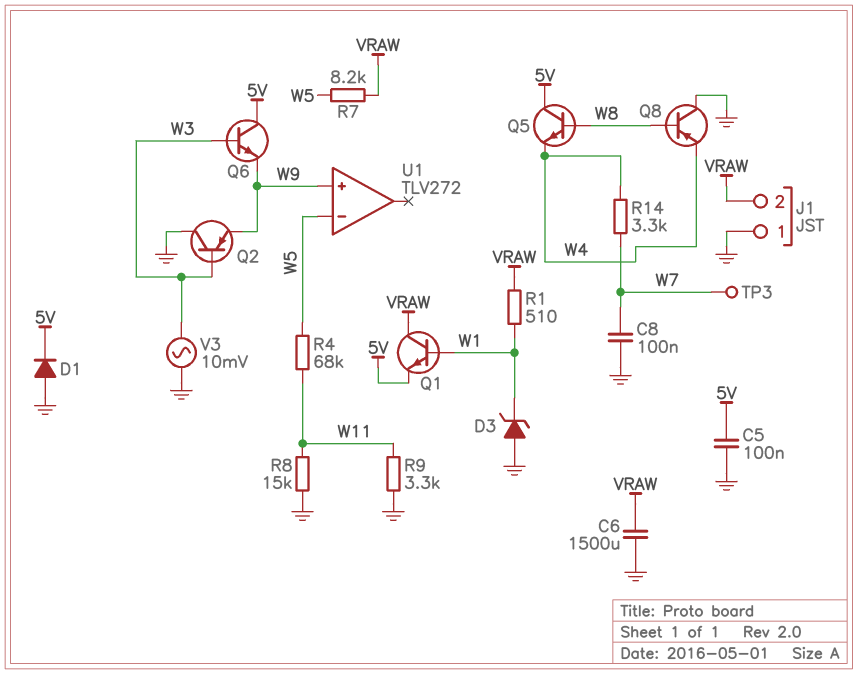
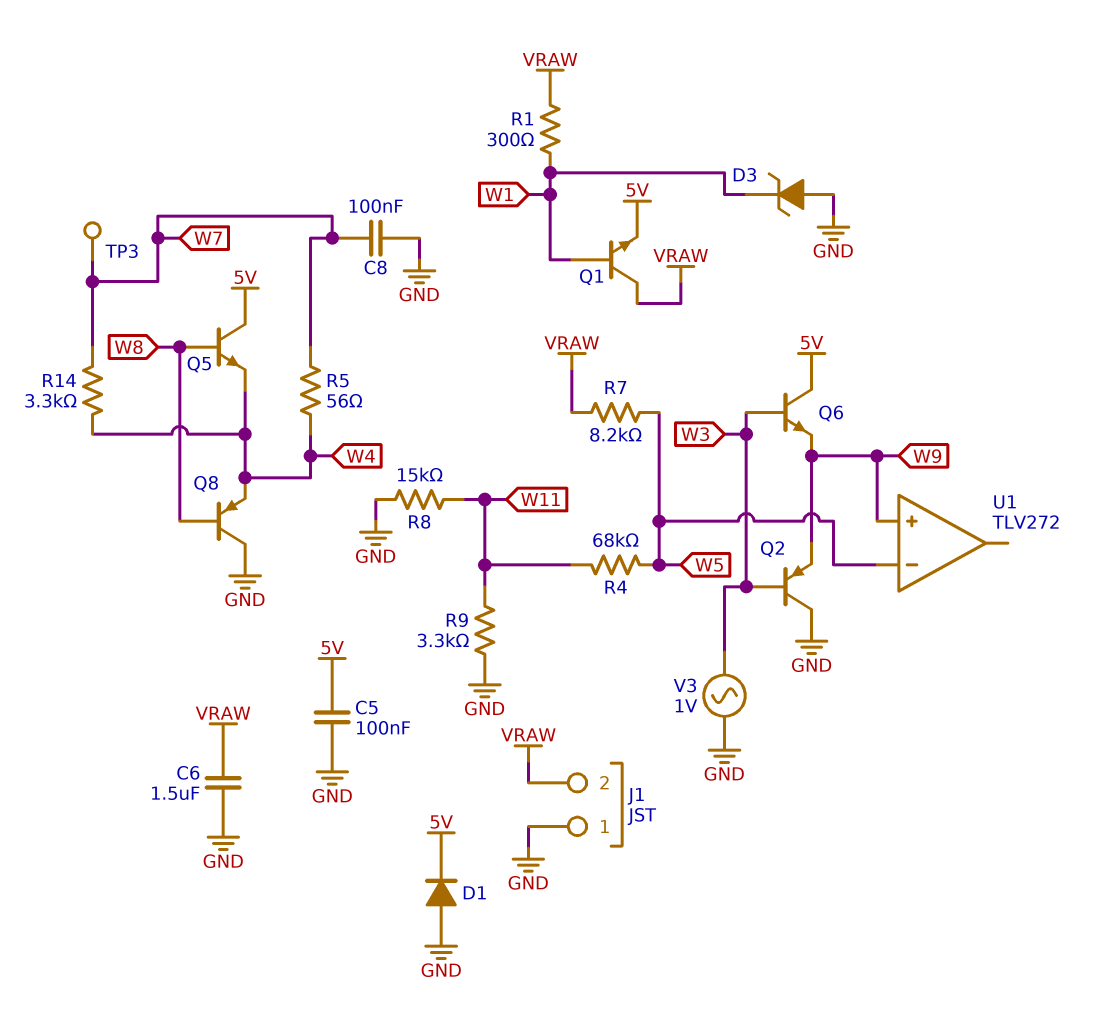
C6: 1500uF (GND, VRAW) -> 1.5uF (GND, VRAW)
R1: 510 (VRAW, W1) -> 300 (VRAW, W1)
R5: none -> 56 (W4, W7)
V3: AC 10mV (GND, W3) -> AC 1V (GND, W3)

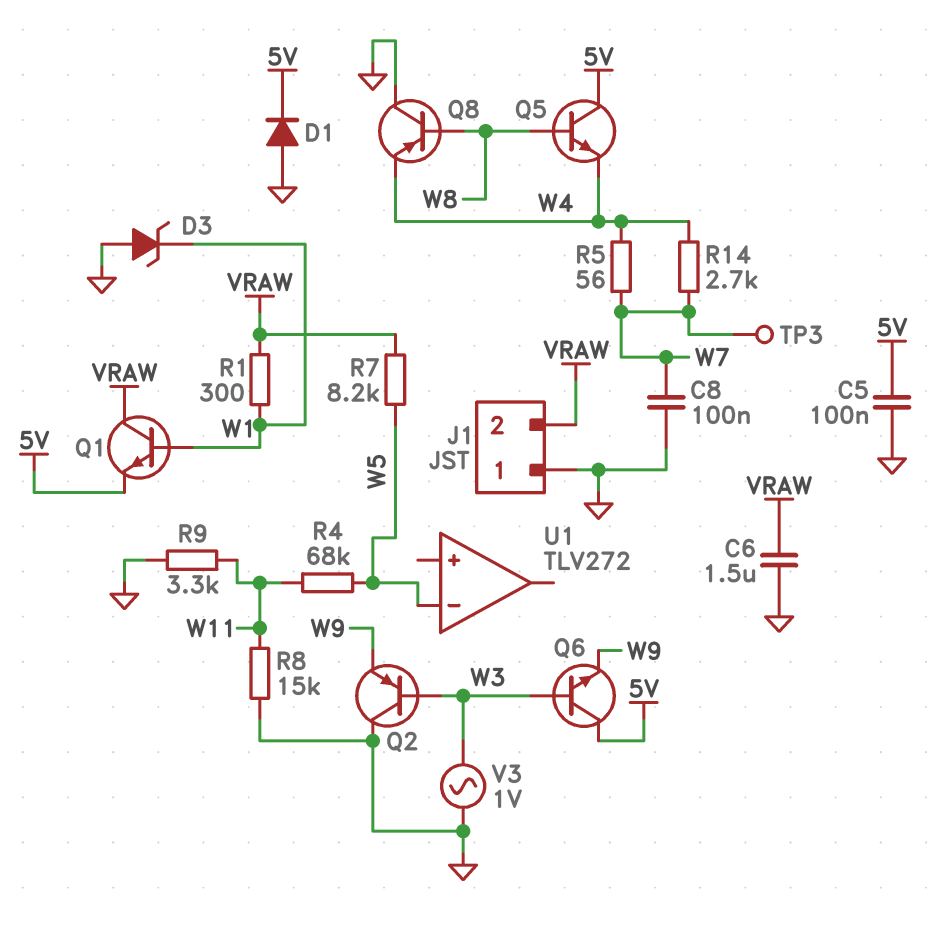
R14: 3.3k (W4, W7) -> 2.7k (W4, W7)
U1 pin in+: W9 -> none

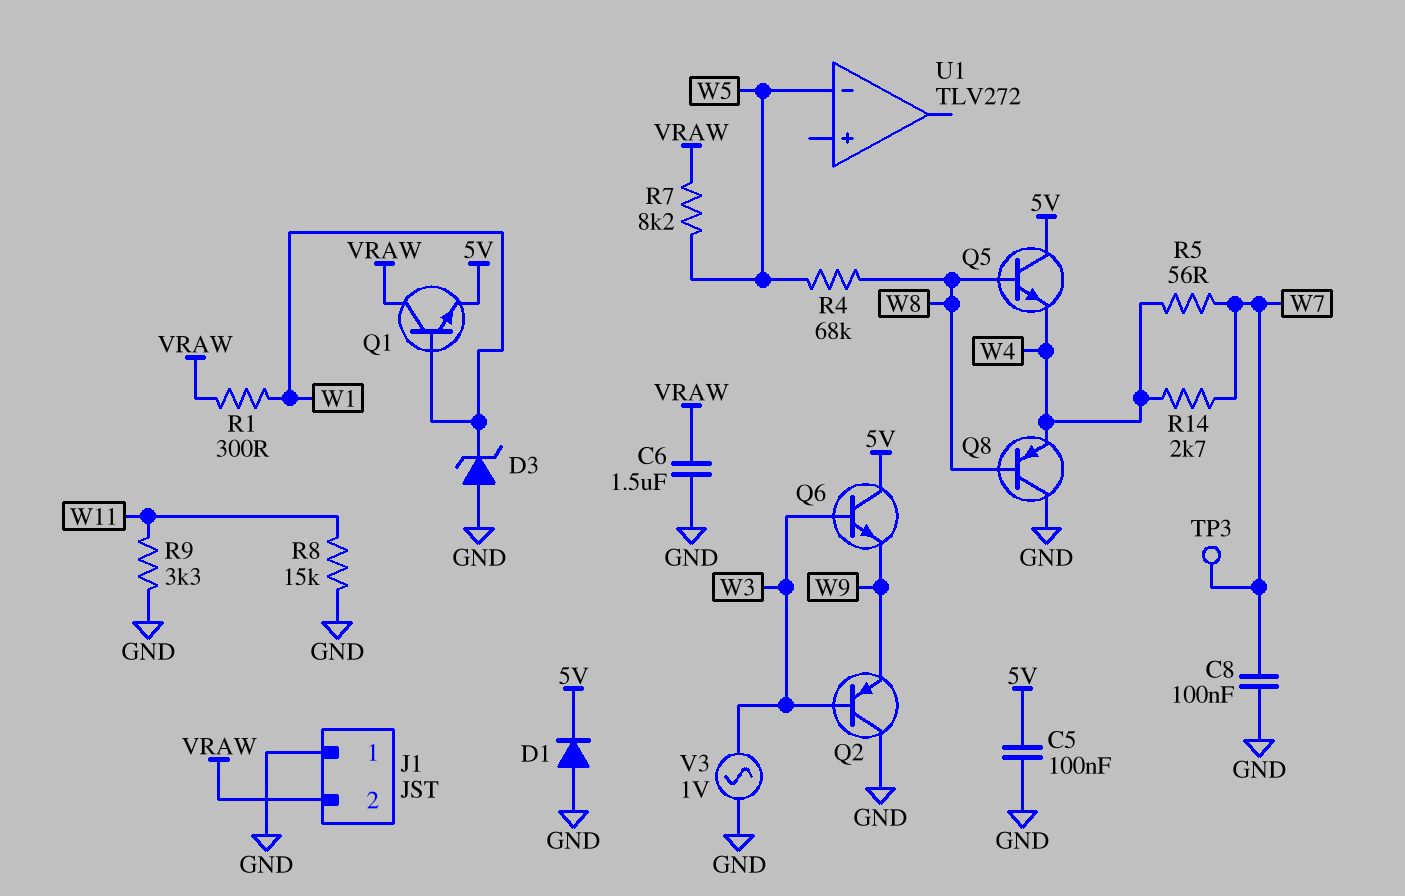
R4: 68k (W5, W11) -> 68k (W5, W8)

